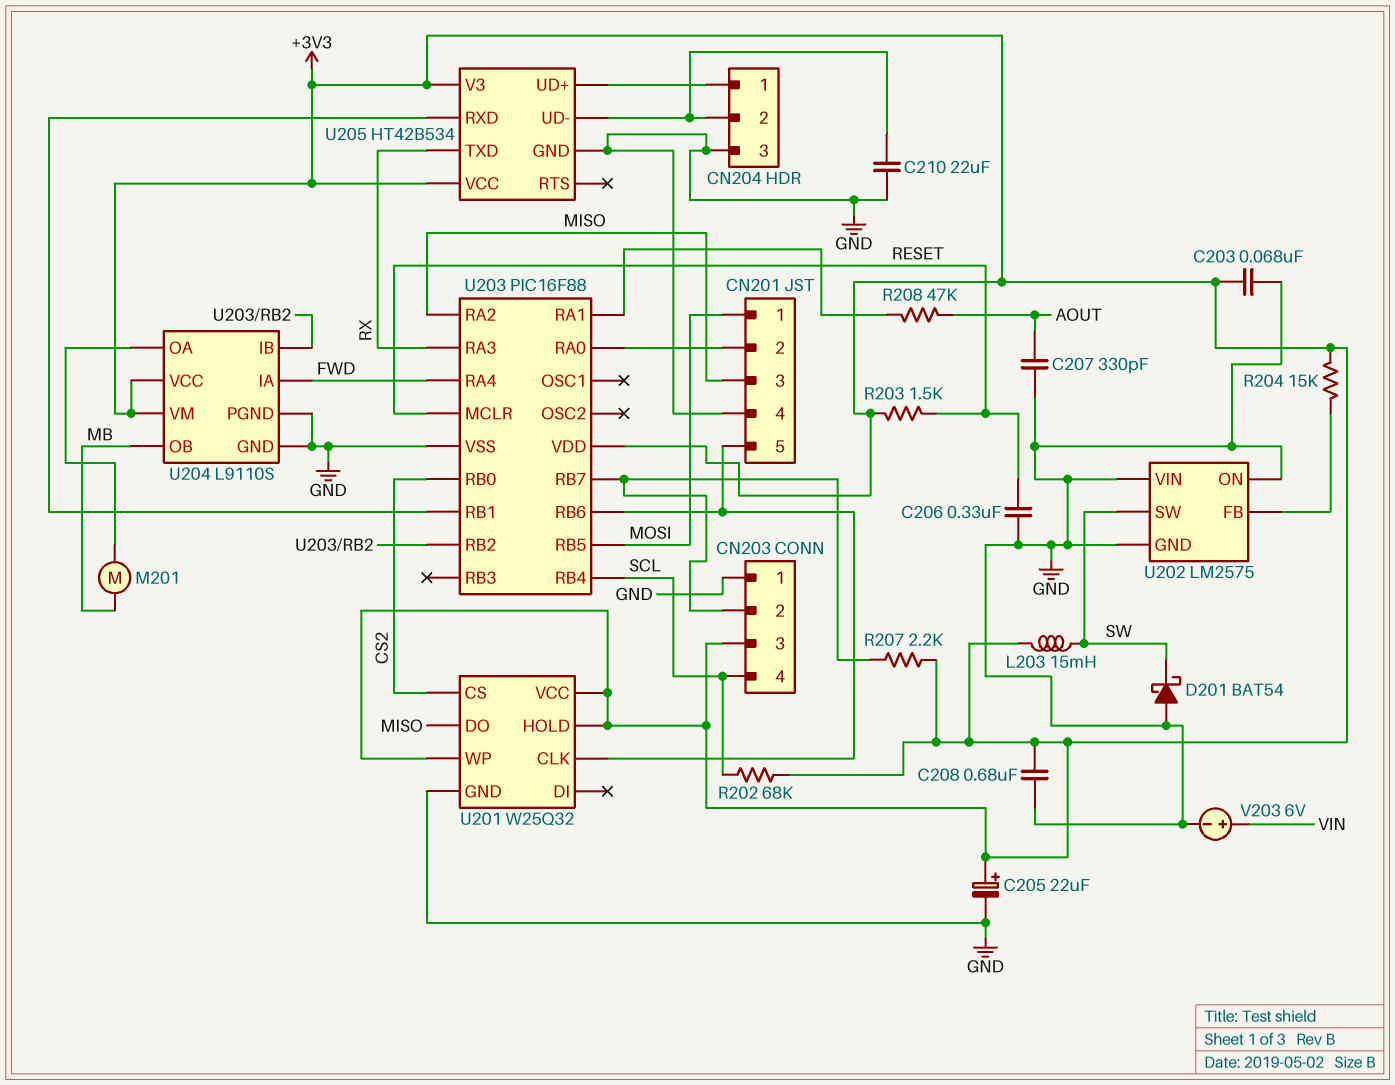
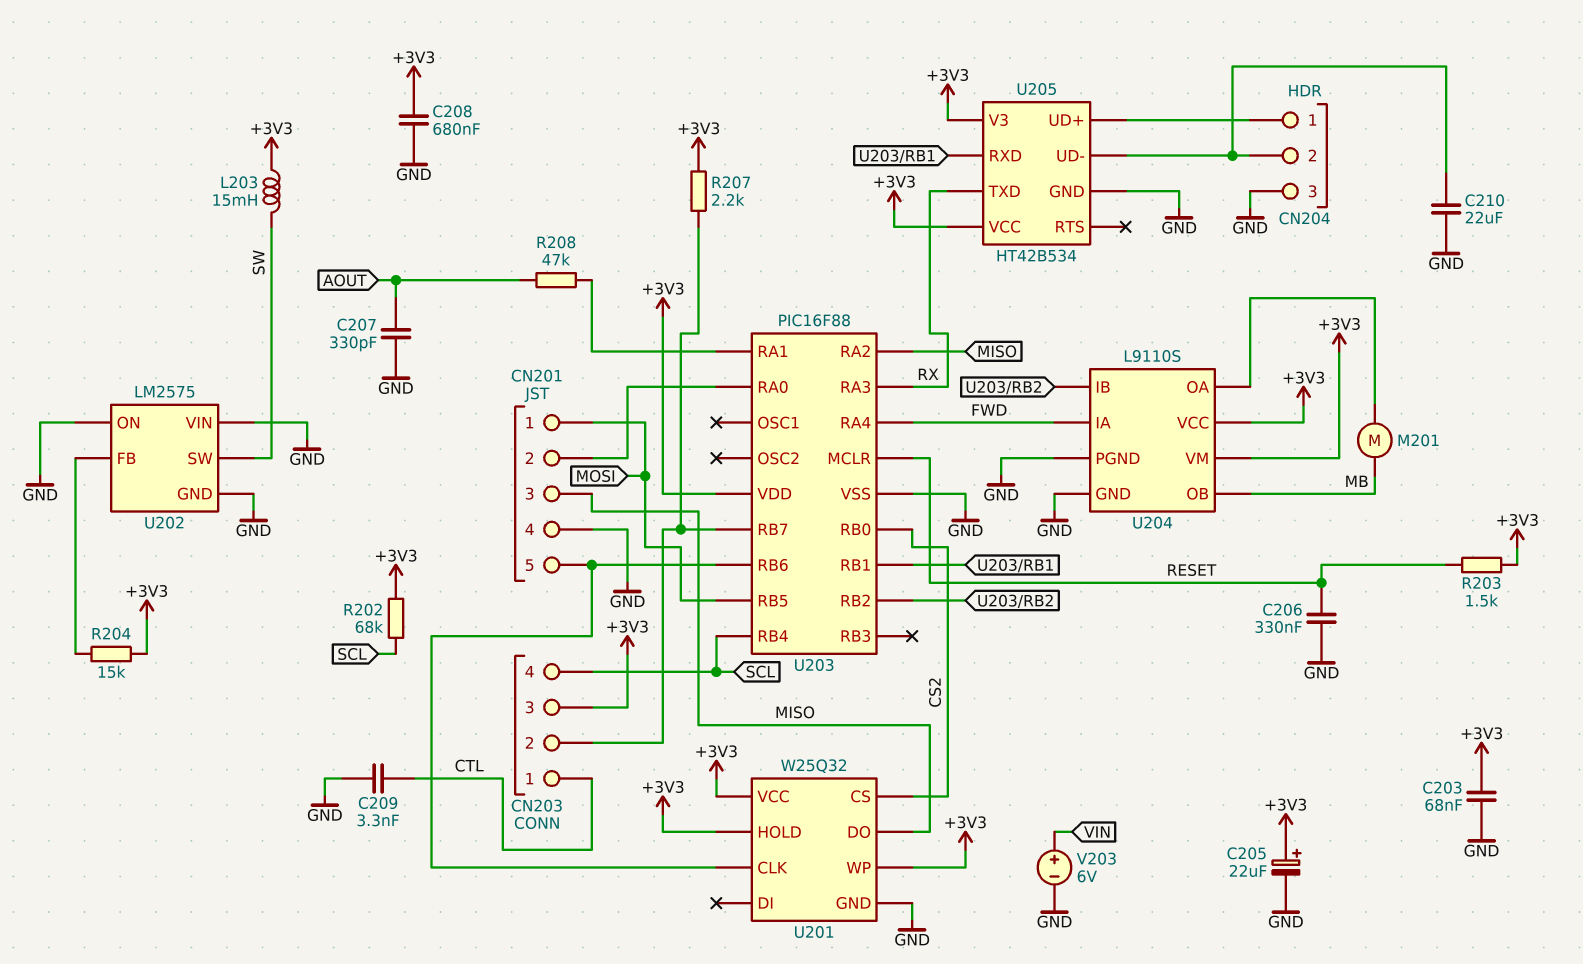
C209: none -> 3.3nF (CTL, GND)
CN203 pin 1: GND -> CTL
D201: schottky BAT54 (A GND, K SW) -> none

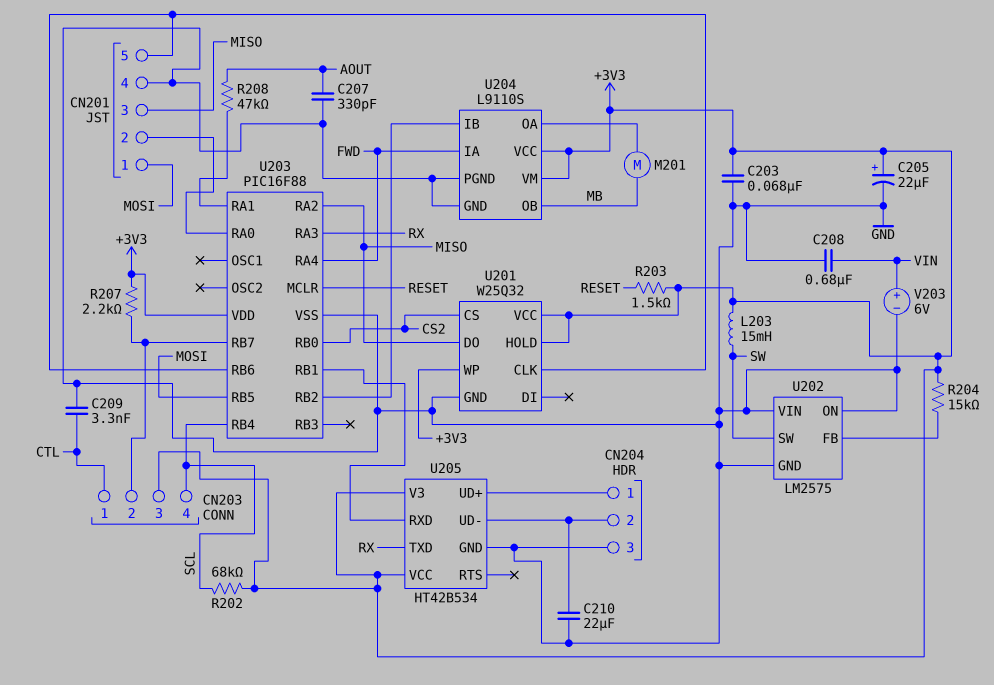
C206: 330nF (GND, RESET) -> none
C208: 680nF (+3V3, GND) -> 680nF (GND, VIN)

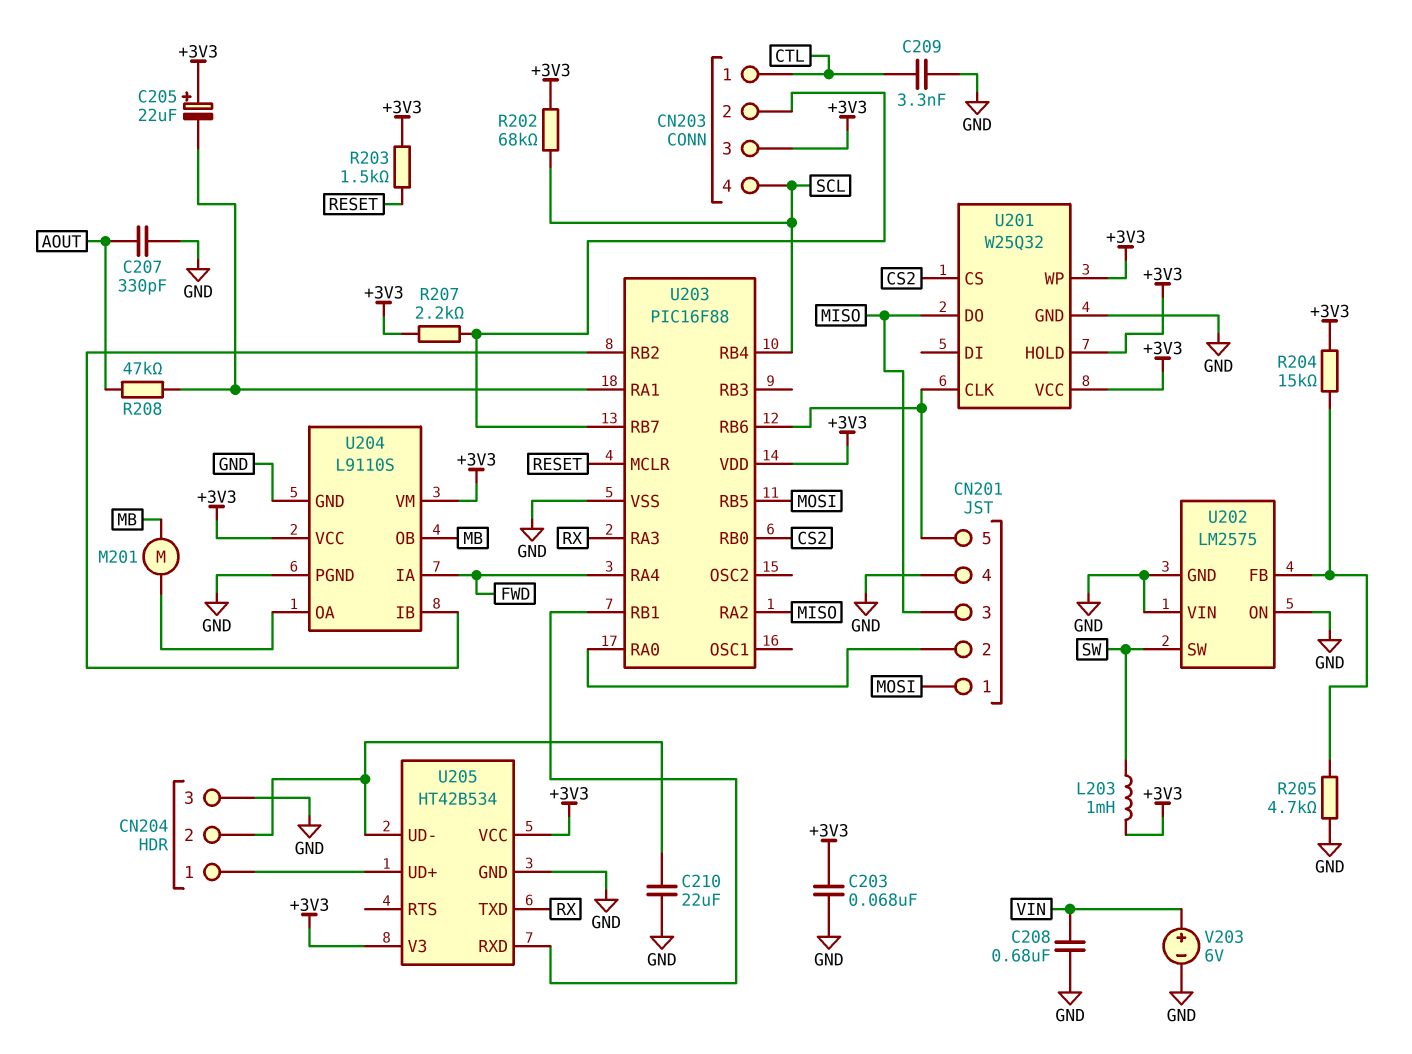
C205: 22uF (plus +3V3, minus GND) -> 22uF (plus +3V3, minus U203/RA1)
L203: 15mH (+3V3, SW) -> 1mH (+3V3, SW)
R205: none -> 4.7k (GND, U202/FB)

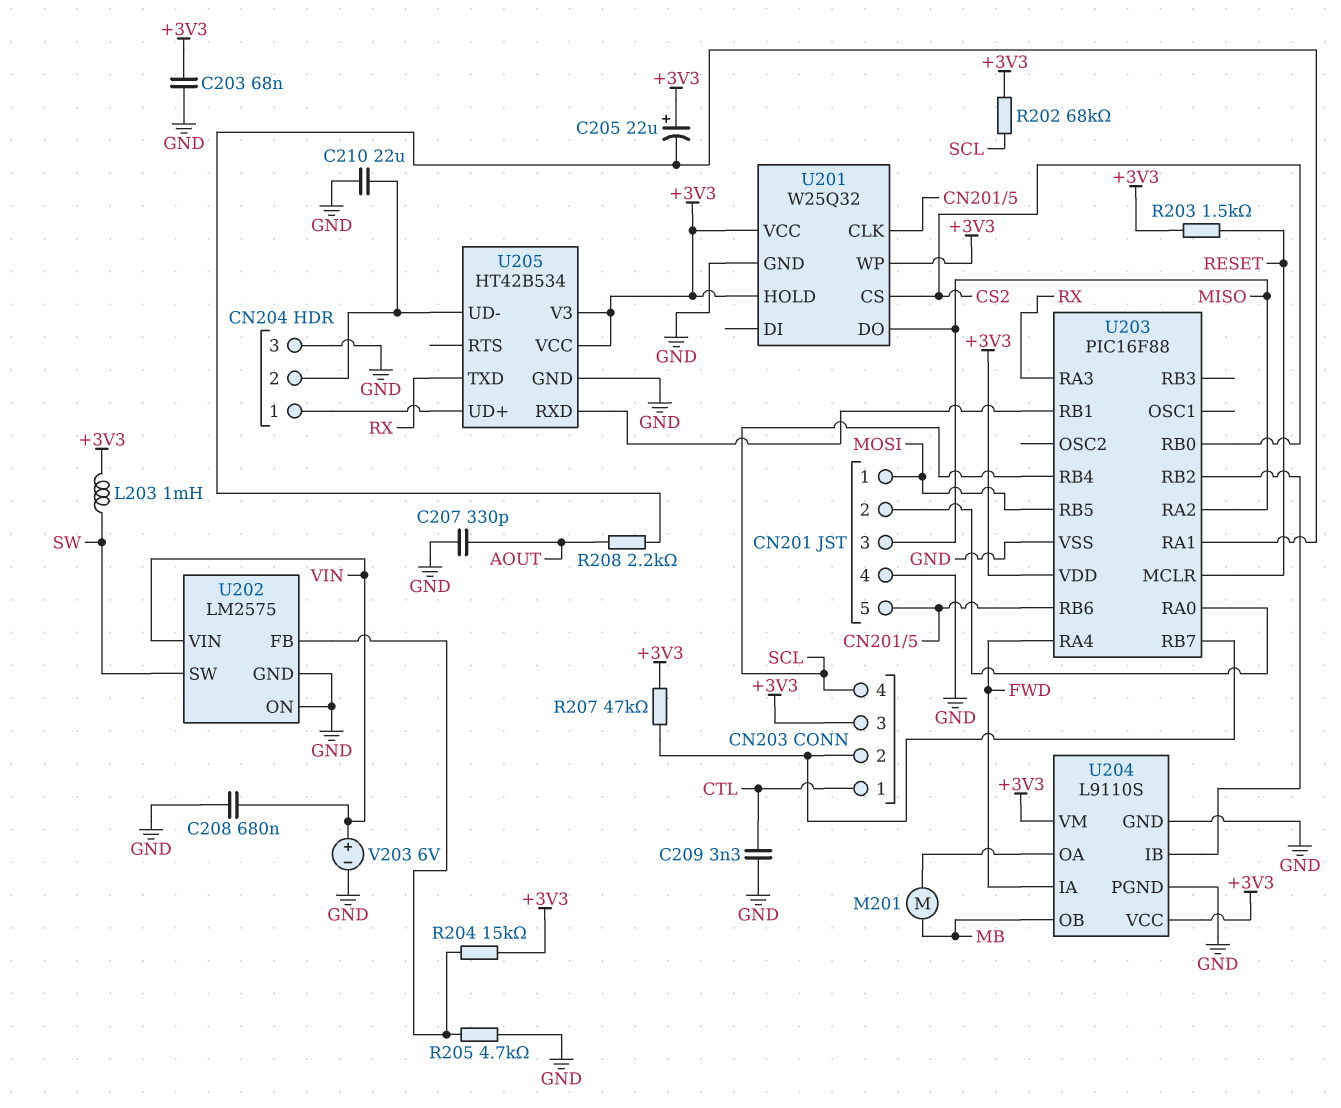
R207: 2.2k (+3V3, CN203/2) -> 47k (+3V3, CN203/2)
R208: 47k (AOUT, U203/RA1) -> 2.2k (AOUT, U203/RA1)
U202 pin VIN: GND -> VIN

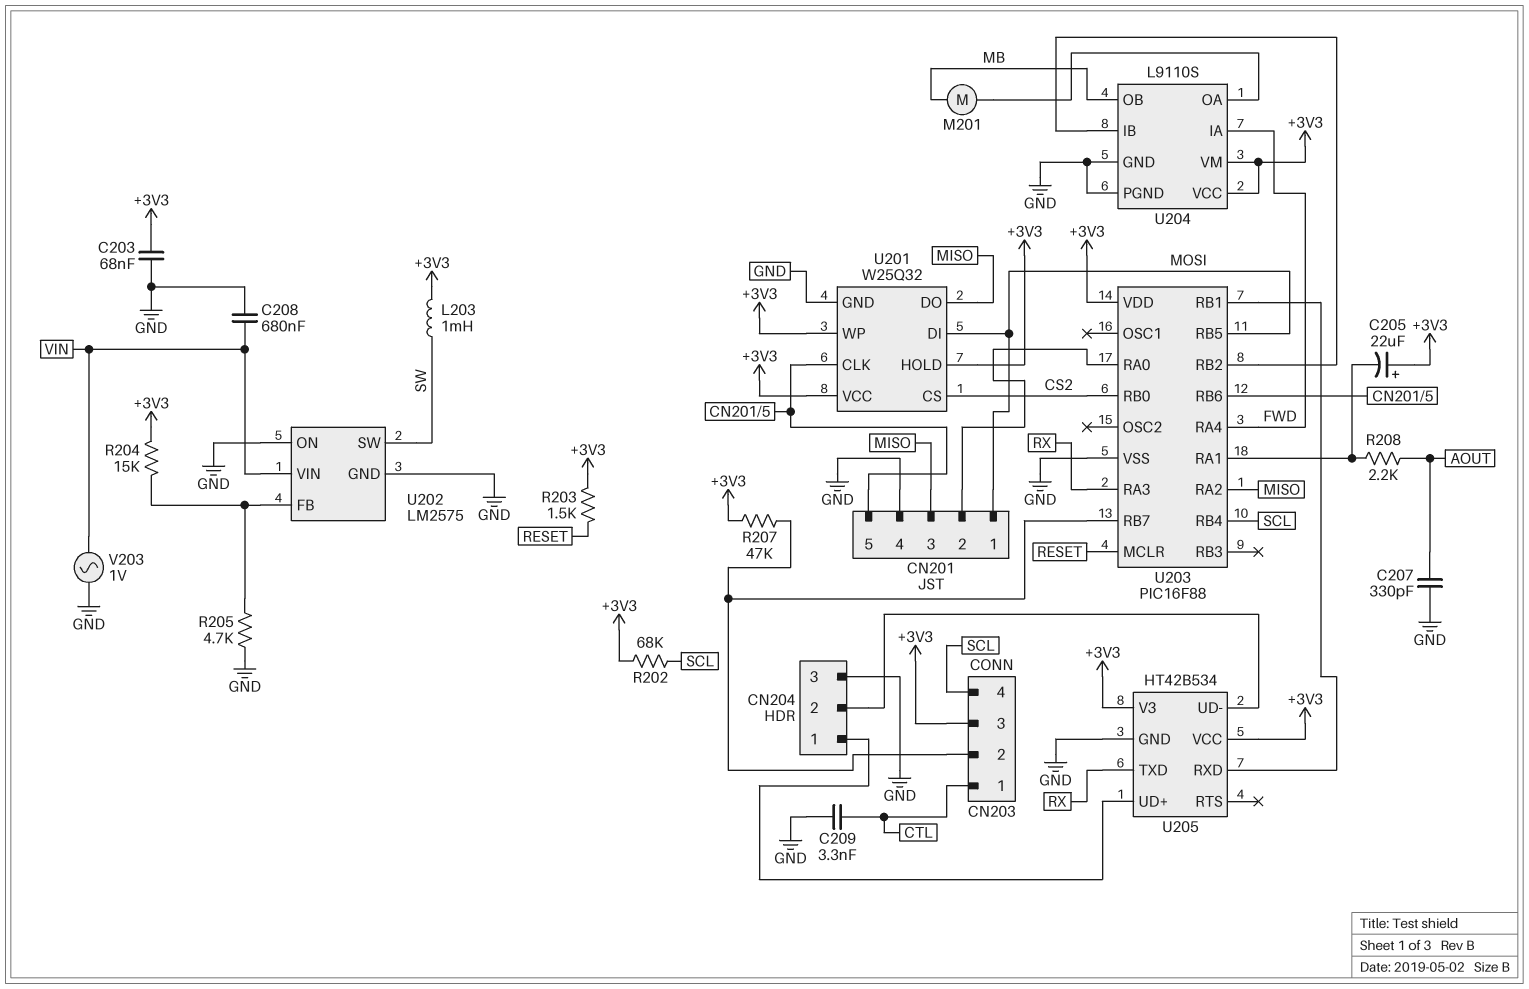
C210: 22uF (CN204/2, GND) -> none
U201 pin DI: none -> MOSI
V203: 6V (plus VIN, minus GND) -> AC 1V (GND, VIN)

